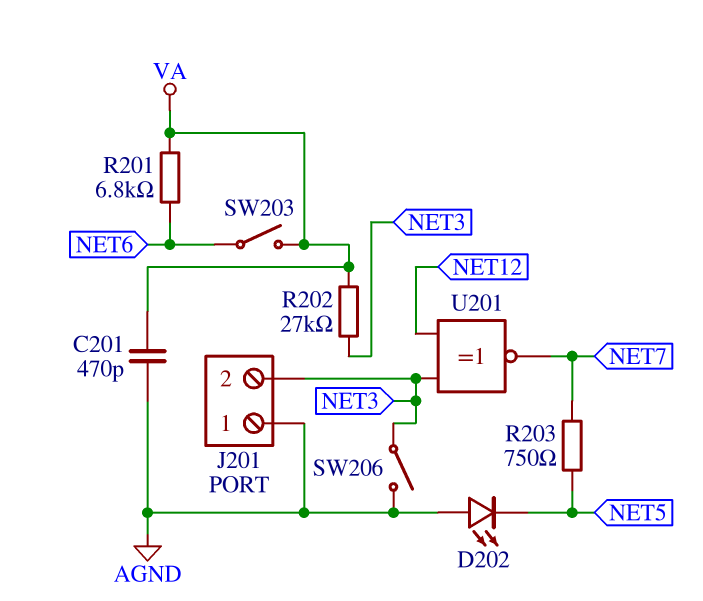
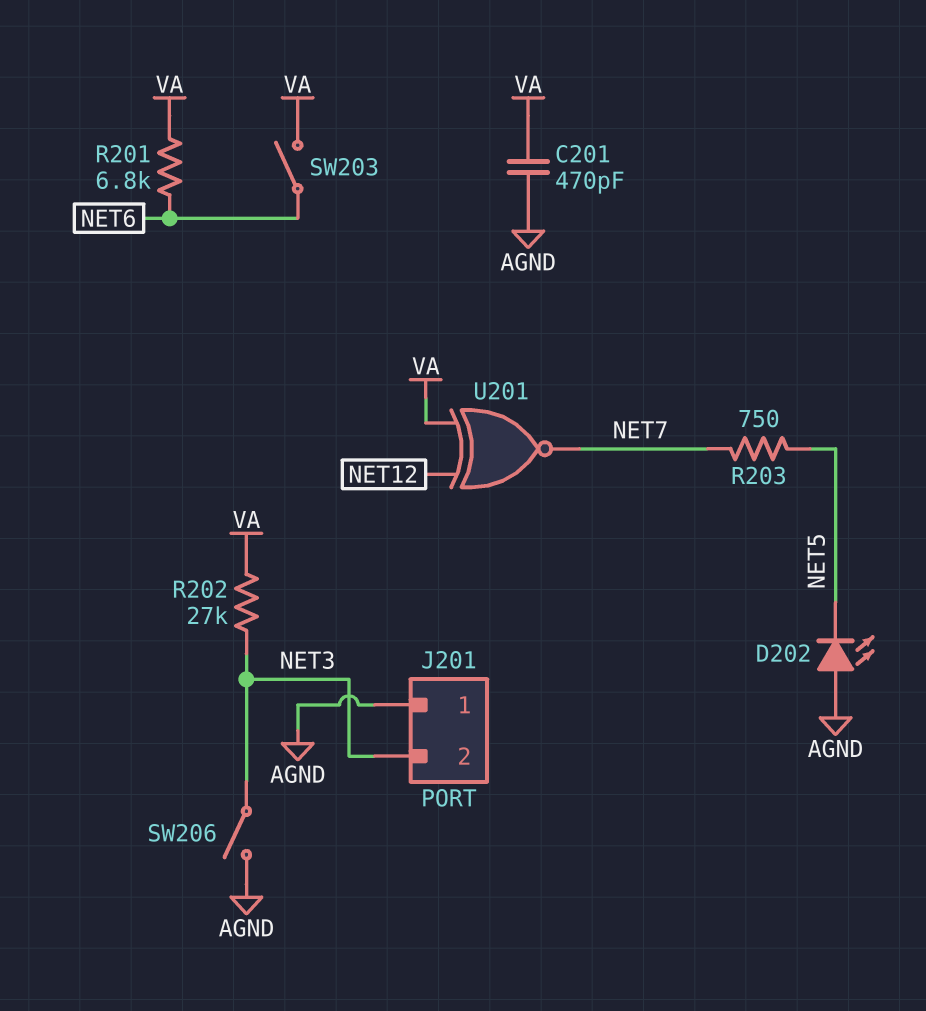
U201: XNOR (in NET3, in NET12, out NET7) -> XNOR (in NET12, in VA, out NET7)

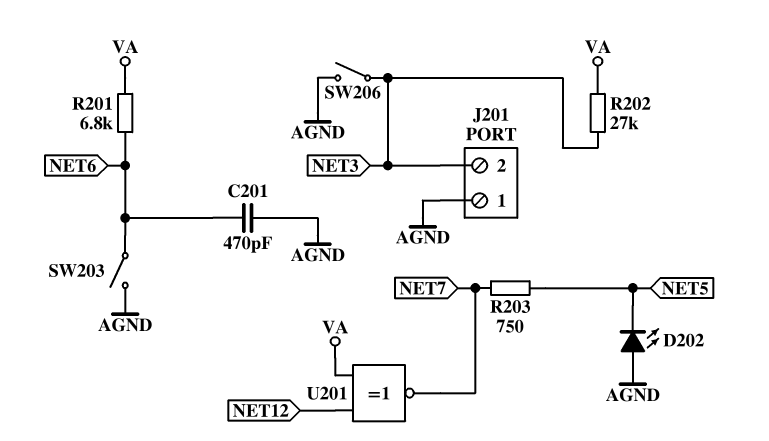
C201: 470pF (AGND, VA) -> 470pF (AGND, NET6)
SW203: switch (NET6, VA) -> switch (AGND, NET6)

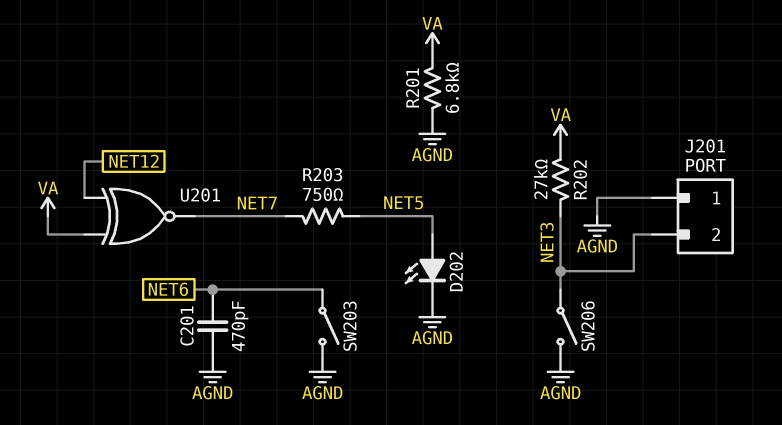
D202: LED (A AGND, K NET5) -> LED (A NET5, K AGND)
R201: 6.8k (NET6, VA) -> 6.8k (AGND, VA)

